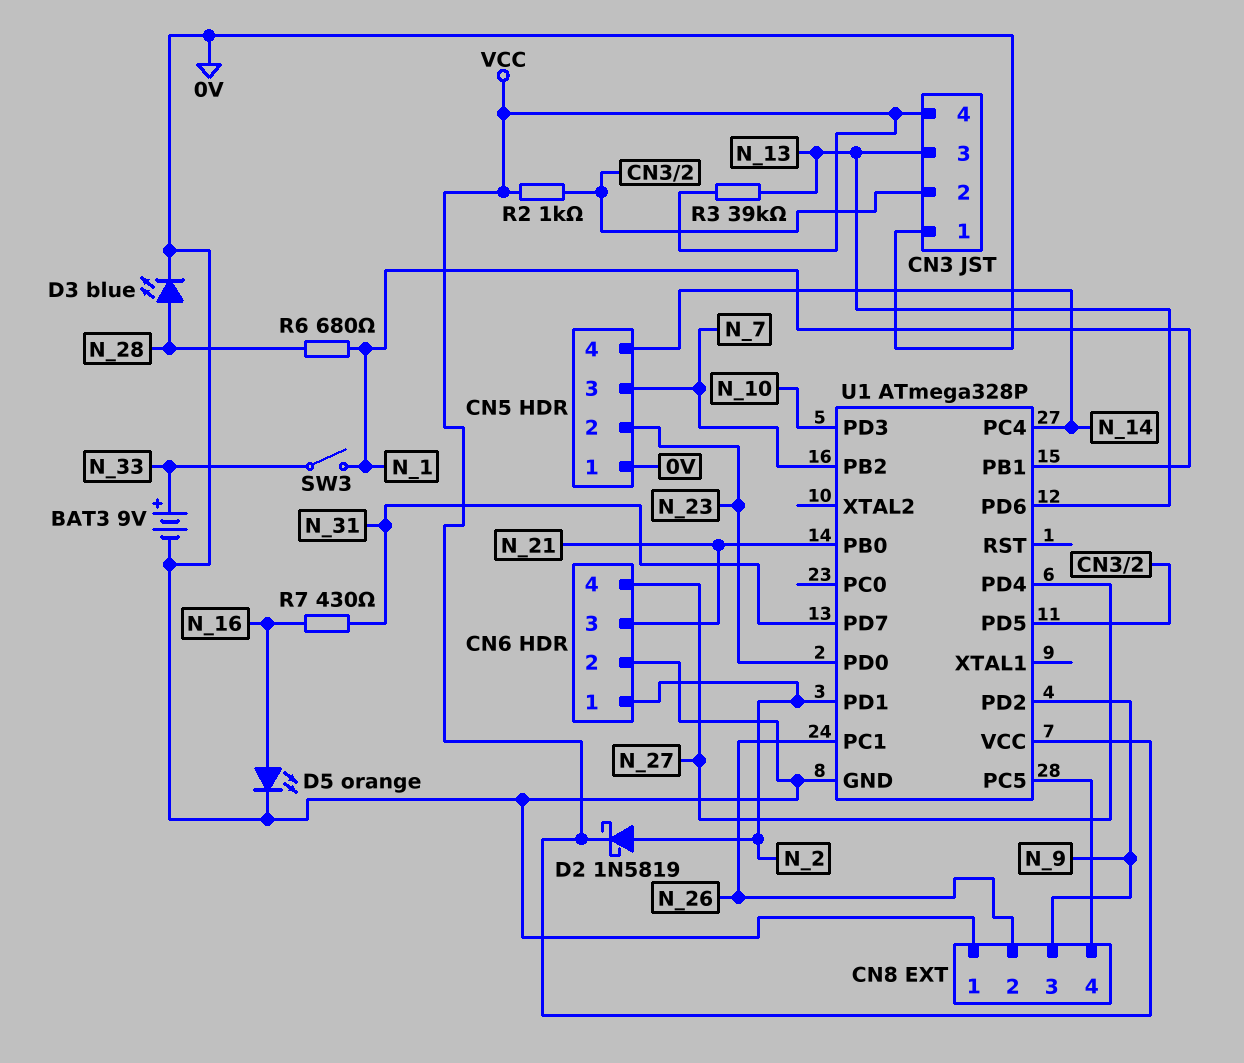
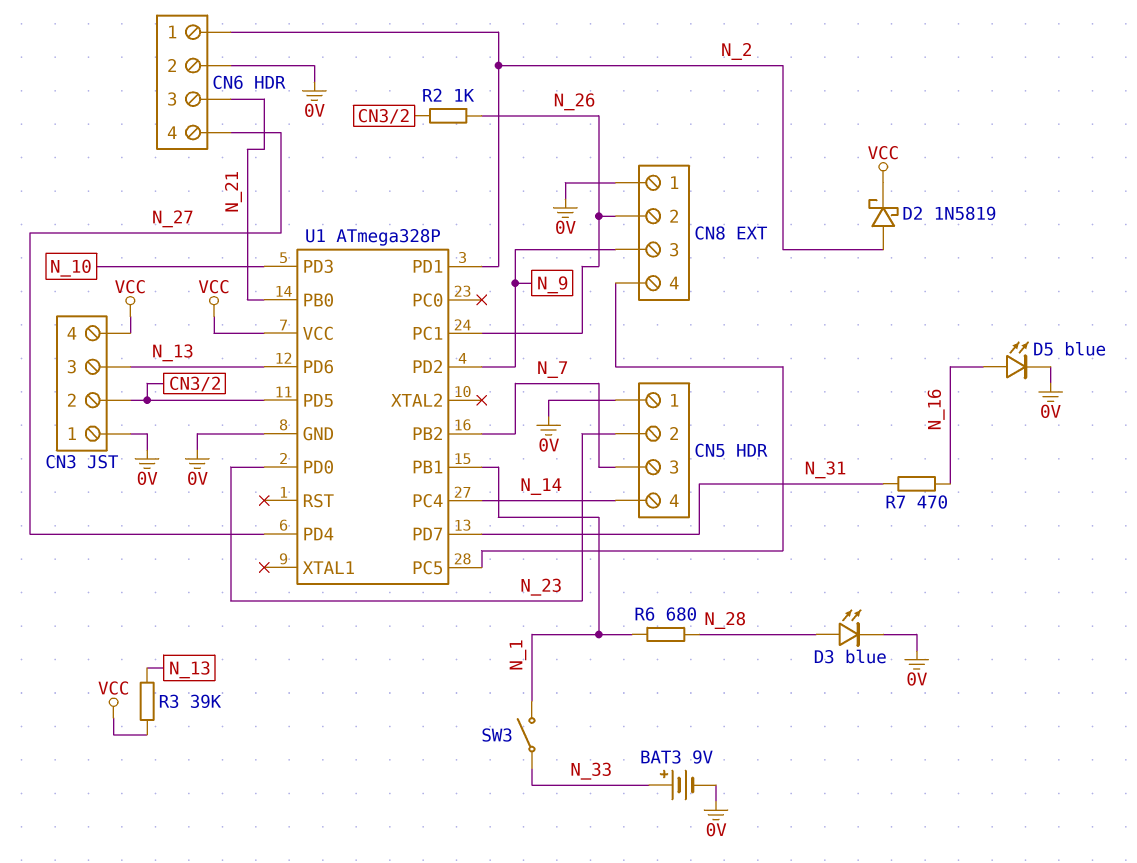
D5: LED orange (A N_16, K 0V) -> LED blue (A N_16, K 0V)
R2: 1k (CN3/2, VCC) -> 1k (CN3/2, N_26)
R7: 430 (N_16, N_31) -> 470 (N_16, N_31)

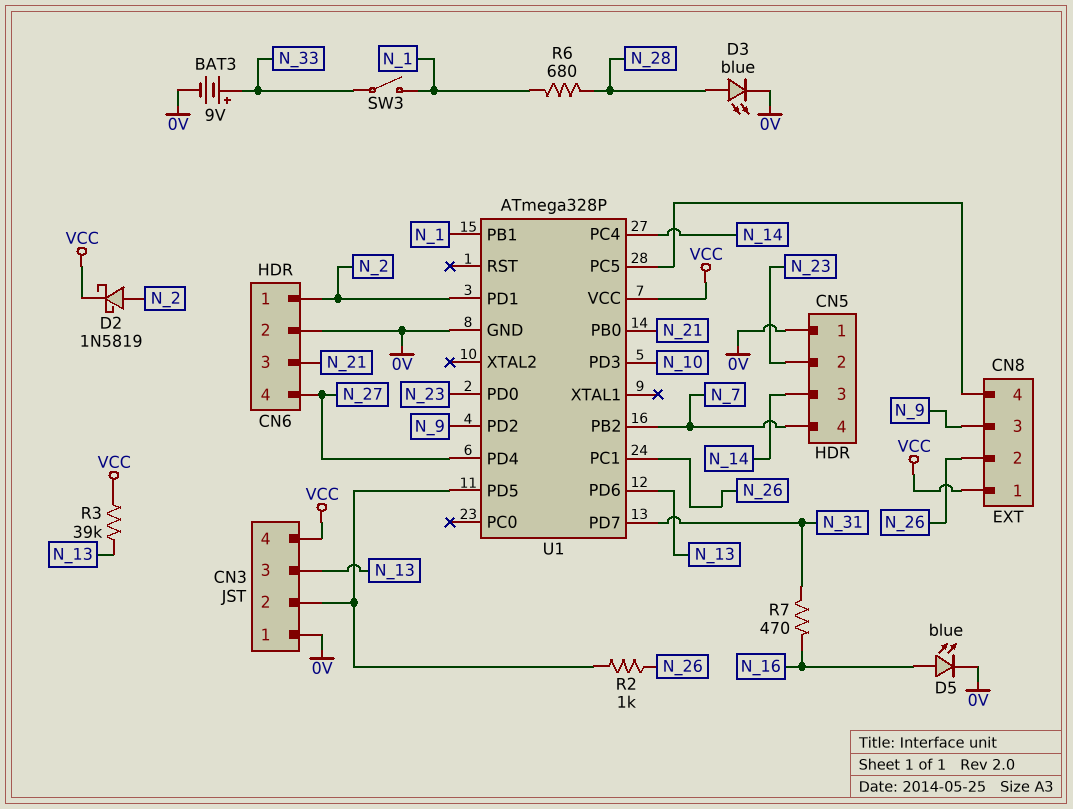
CN5 pin 3: N_7 -> N_14
CN5 pin 4: N_14 -> N_7
CN8 pin 1: 0V -> VCC

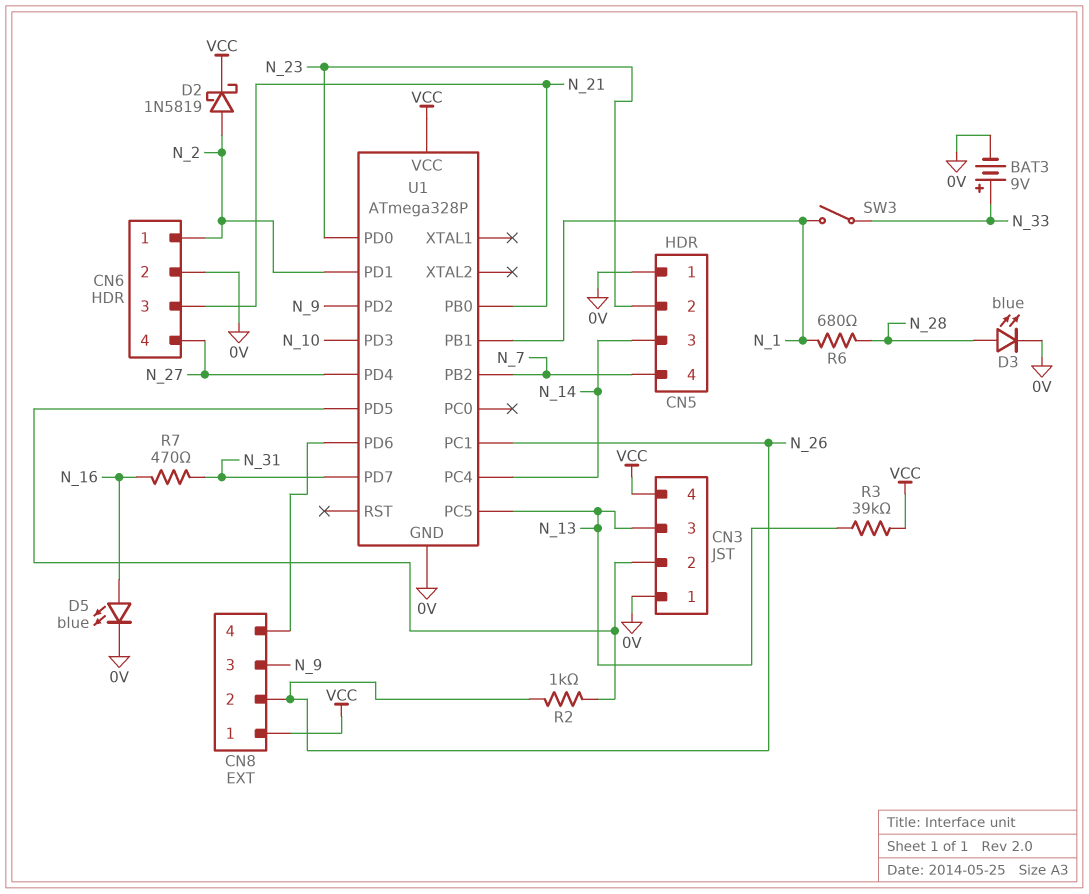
U1 pin PC5: CN8/4 -> N_13
U1 pin PD6: N_13 -> CN8/4

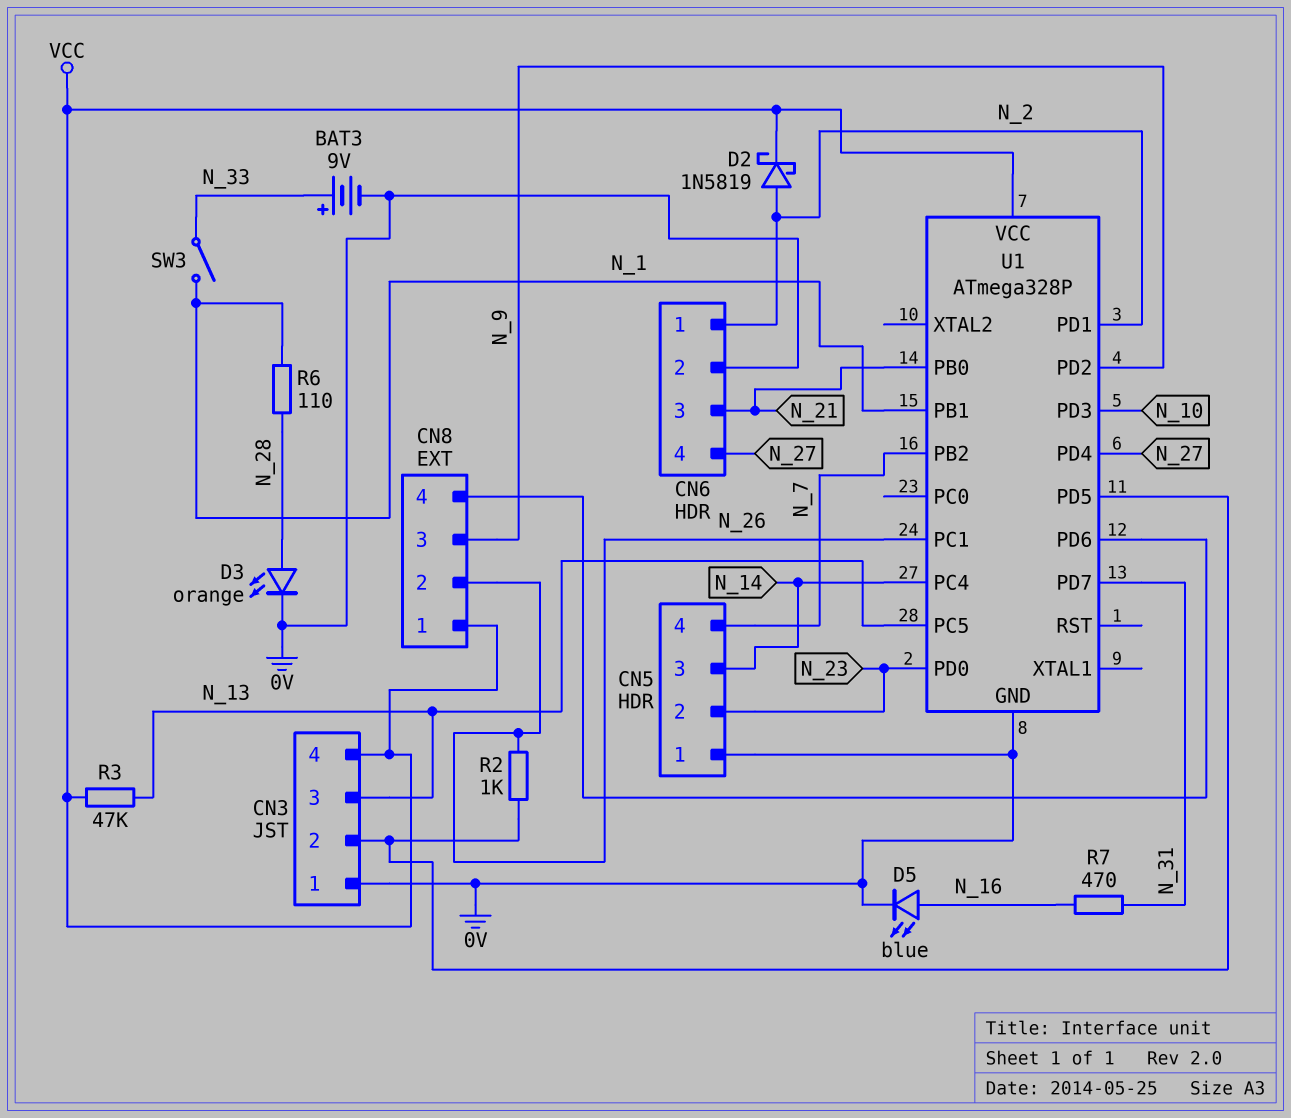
D3: LED blue (A N_28, K 0V) -> LED orange (A N_28, K 0V)
R3: 39k (N_13, VCC) -> 47k (N_13, VCC)
R6: 680 (N_1, N_28) -> 110 (N_1, N_28)

